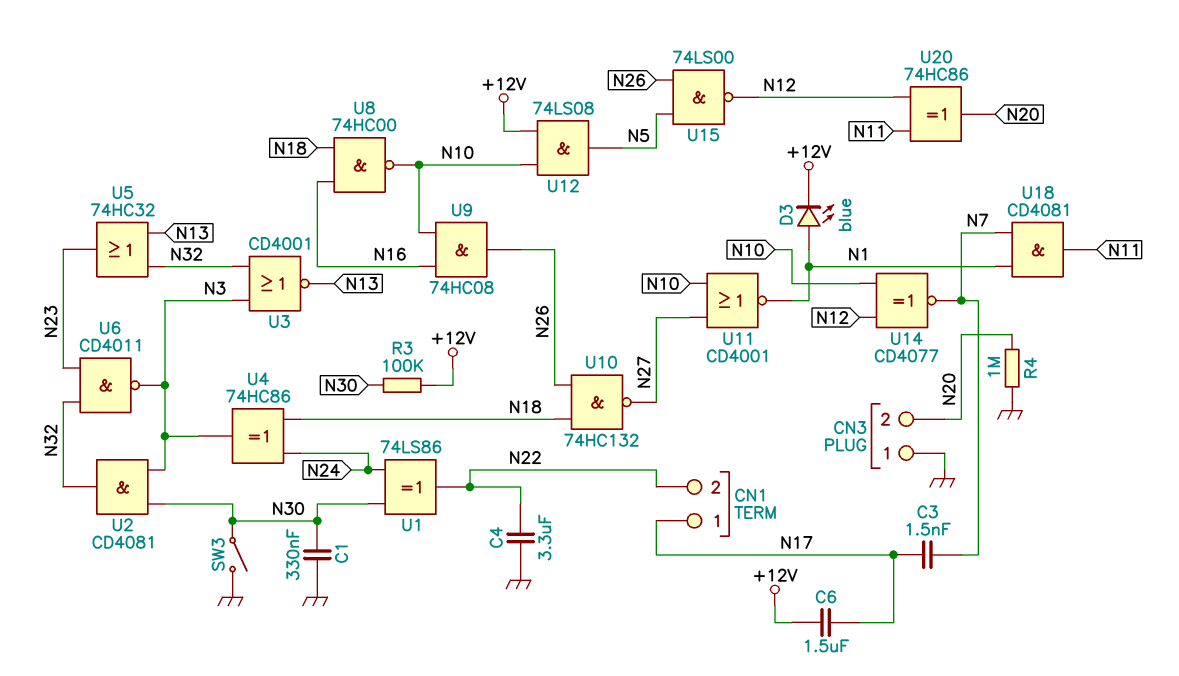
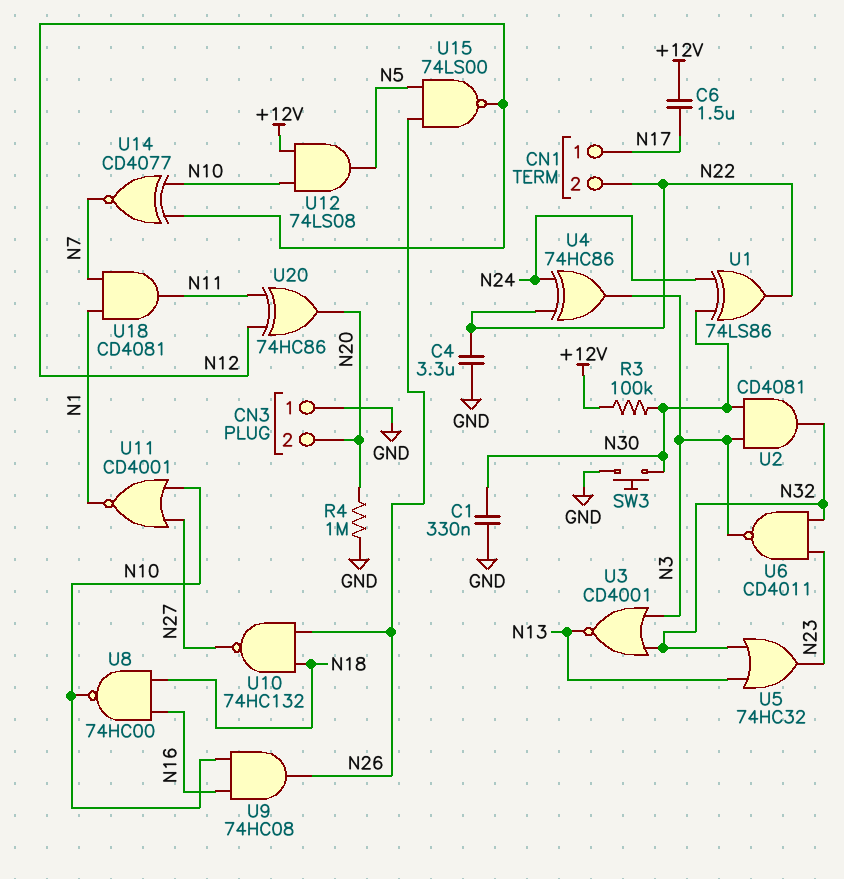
C3: 1.5nF (N7, N17) -> none
D3: LED blue (A N1, K +12V) -> none
SW3: switch (GND, N30) -> button (GND, N30)
U4: XOR 74HC86 (in N18, in N24, out N3) -> XOR 74HC86 (in N22, in N24, out N3)

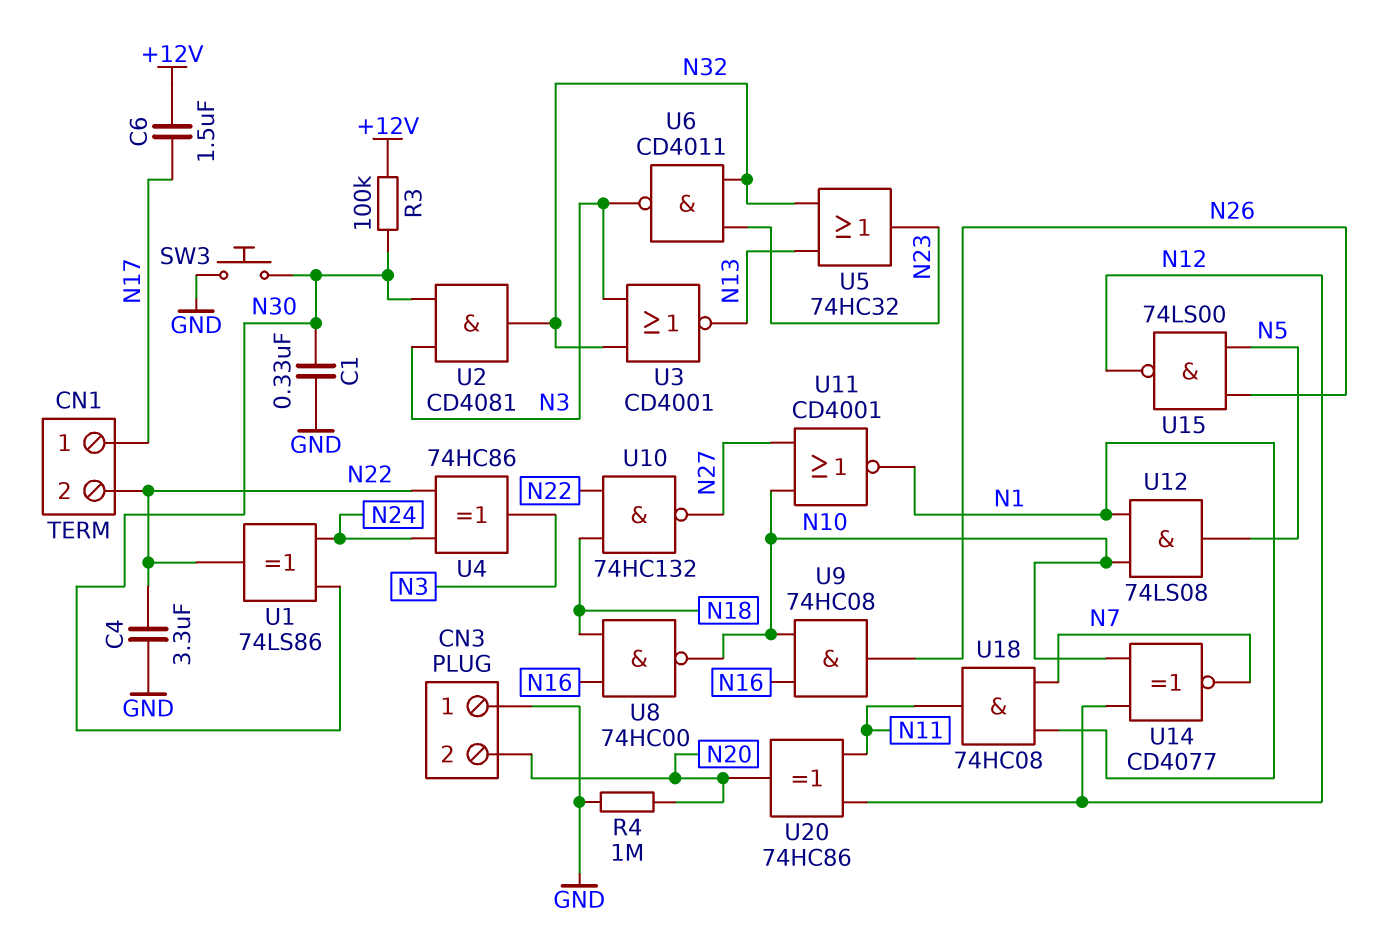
U10: NAND 74HC132 (in N18, in N26, out N27) -> NAND 74HC132 (in N18, in N22, out N27)
U12: AND 74LS08 (in +12V, in N10, out N5) -> AND 74LS08 (in N1, in N10, out N5)
U18: AND CD4081 (in N1, in N7, out N11) -> AND 74HC08 (in N1, in N7, out N11)

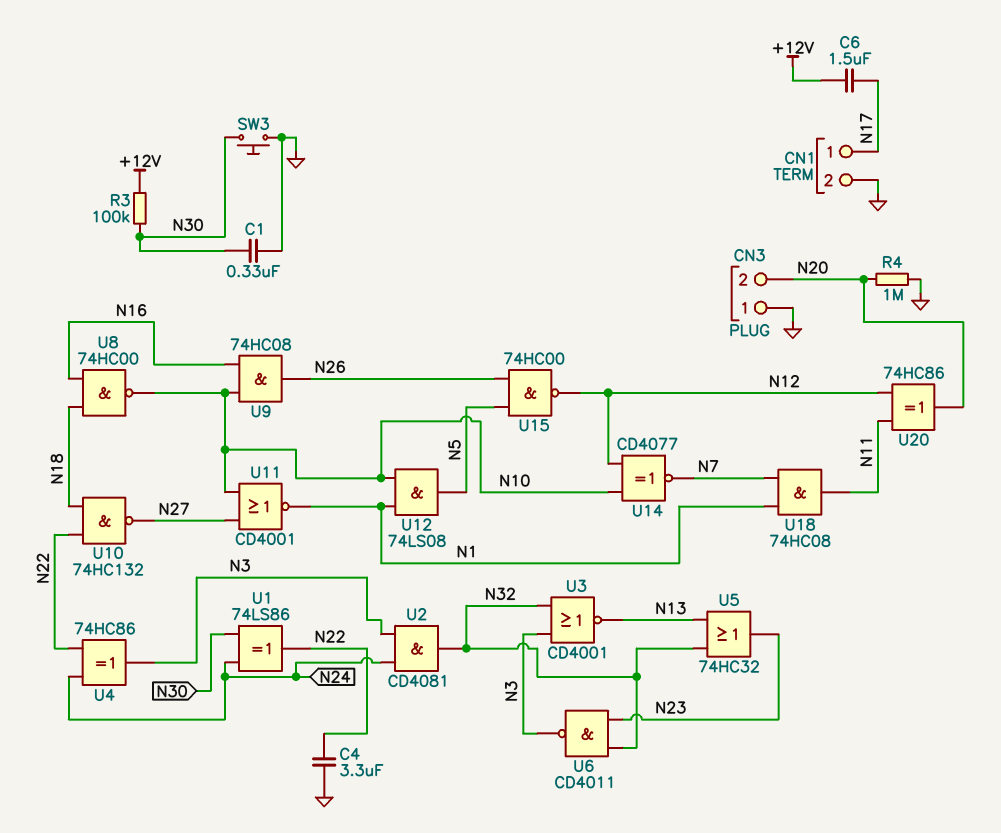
CN1 pin 2: N22 -> GND
U2: AND CD4081 (in N3, in N30, out N32) -> AND CD4081 (in N3, in N24, out N32)
U15: NAND 74LS00 (in N5, in N26, out N12) -> NAND 74HC00 (in N5, in N26, out N12)

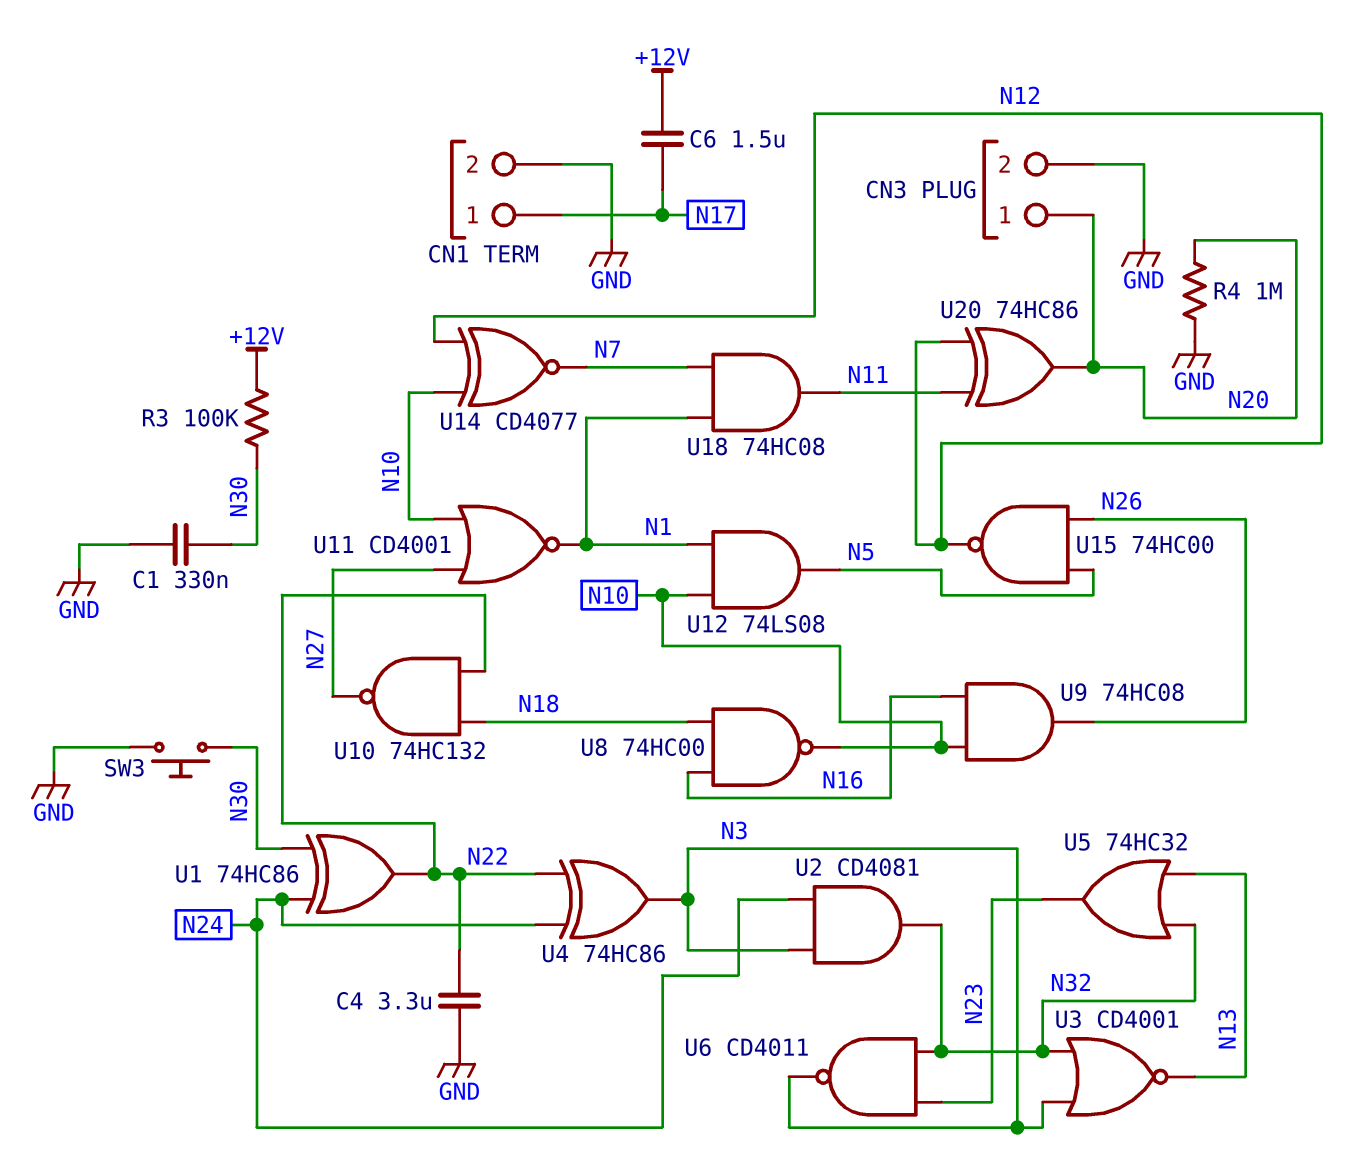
CN3 pin 1: GND -> N20
CN3 pin 2: N20 -> GND
U1: XOR 74LS86 (in N24, in N30, out N22) -> XOR 74HC86 (in N24, in N30, out N22)

